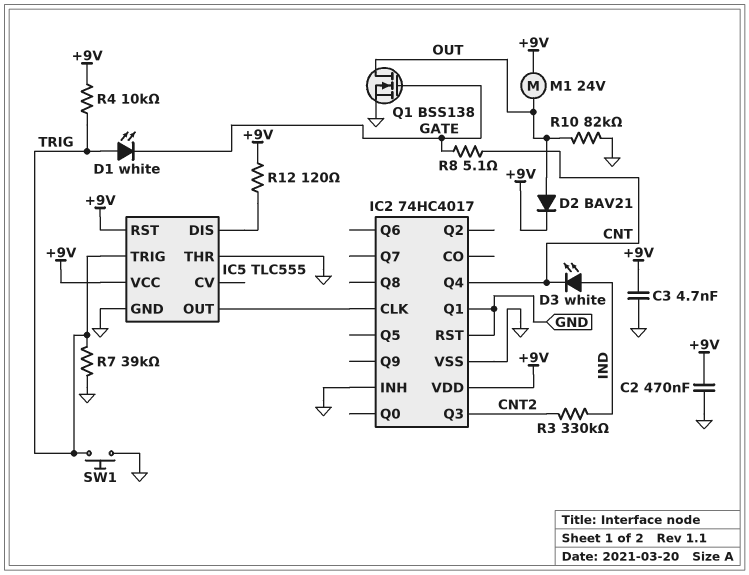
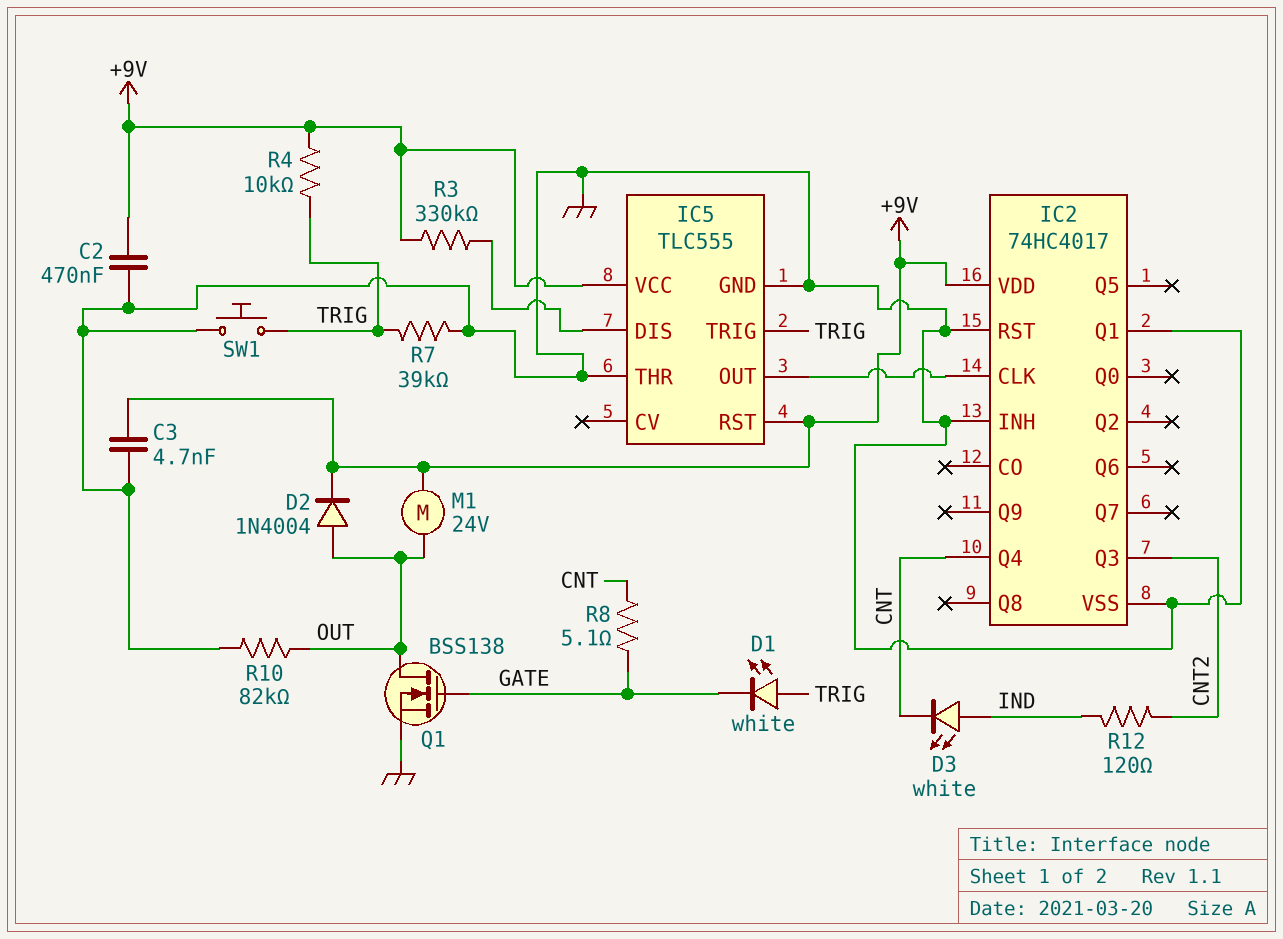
D2: diode BAV21 (A OUT, K +9V) -> diode 1N4004 (A OUT, K +9V)
R3: 330k (CNT2, IND) -> 330k (+9V, IC5/DIS)
R12: 120 (+9V, IC5/DIS) -> 120 (CNT2, IND)

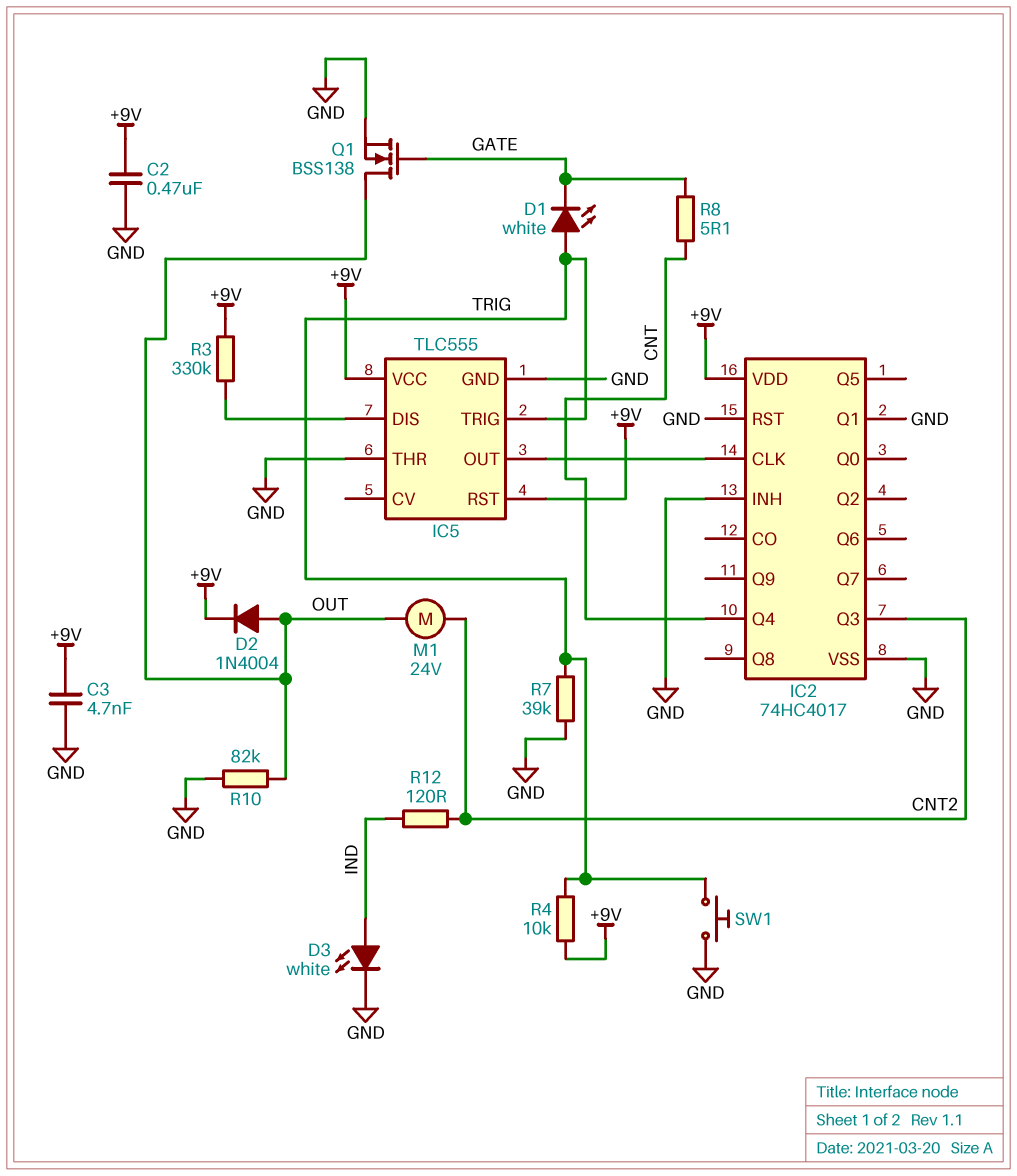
D3: LED white (A IND, K CNT) -> LED white (A IND, K GND)
M1: motor 24V (+9V, OUT) -> motor 24V (CNT2, OUT)

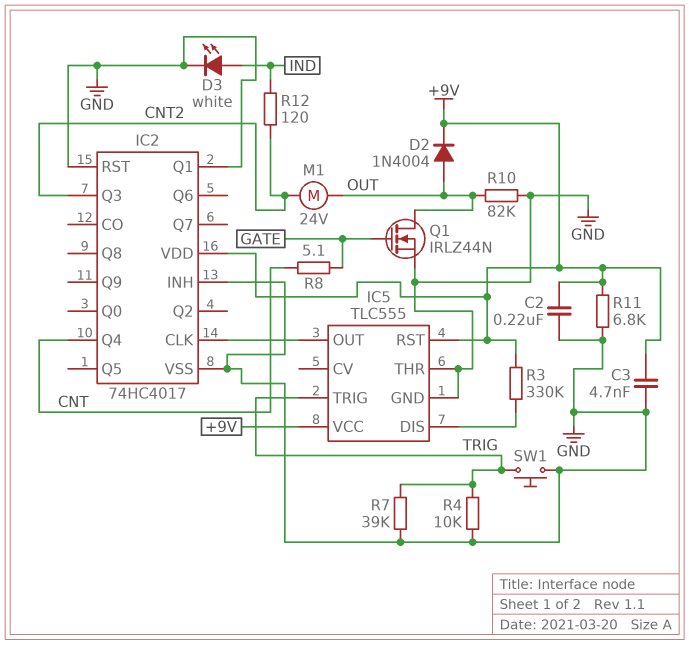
C2: 470nF (+9V, GND) -> 220nF (+9V, GND)
D1: LED white (A TRIG, K GATE) -> none
Q1: NMOS BSS138 (G GATE, D OUT, S GND) -> NMOS IRLZ44N (G GATE, D OUT, S GND)
R4: 10k (+9V, TRIG) -> 10k (GND, TRIG)
R11: none -> 6.8k (+9V, GND)

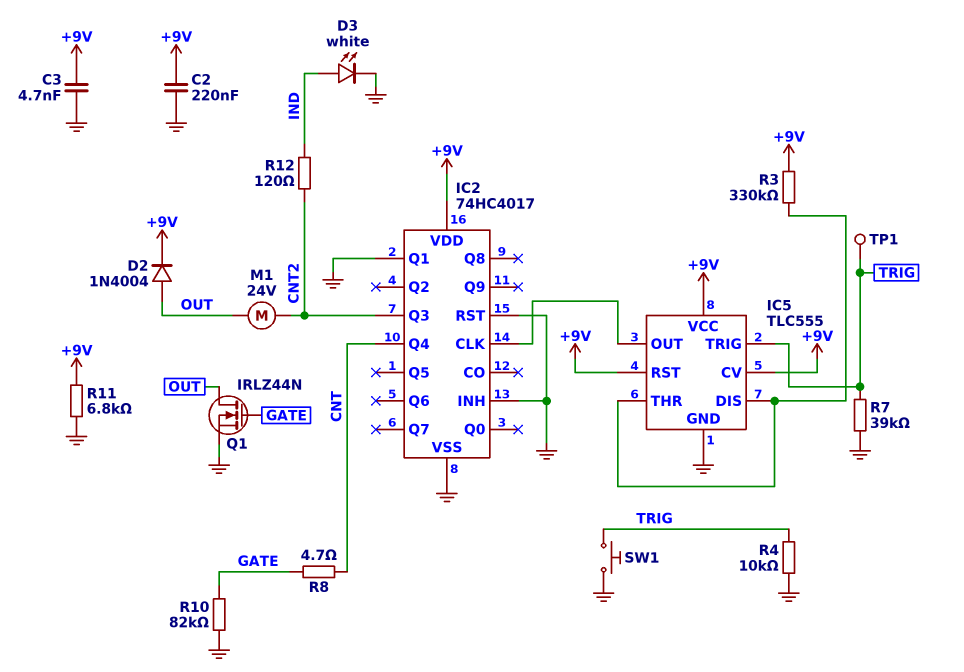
IC5 pin CV: none -> +9V
IC5 pin THR: GND -> IC5/DIS
R8: 5.1 (CNT, GATE) -> 4.7 (CNT, GATE)
R10: 82k (GND, OUT) -> 82k (GATE, GND)
TP1: none -> test point (TRIG)

